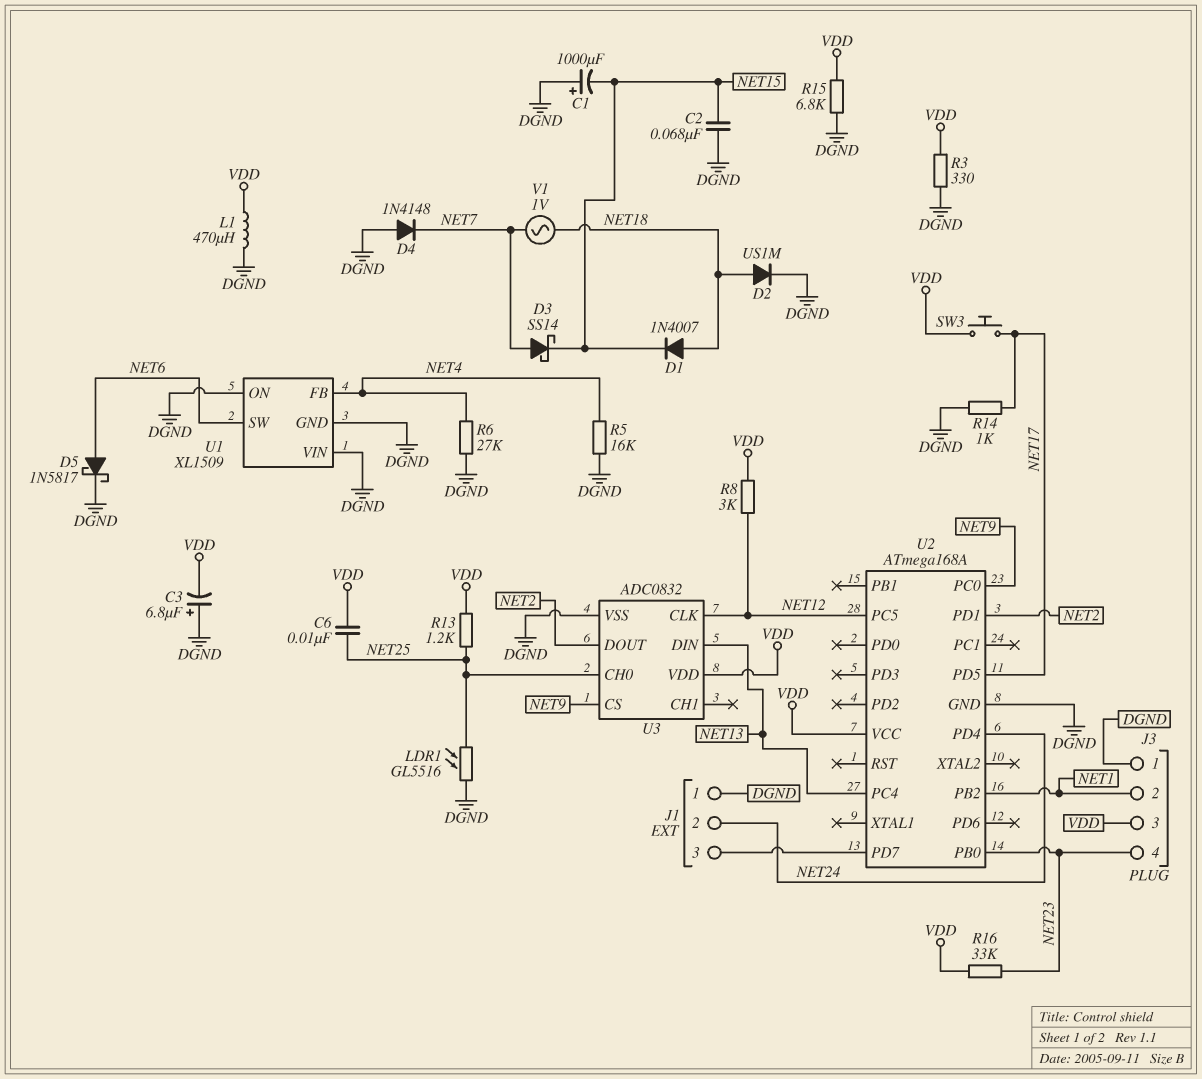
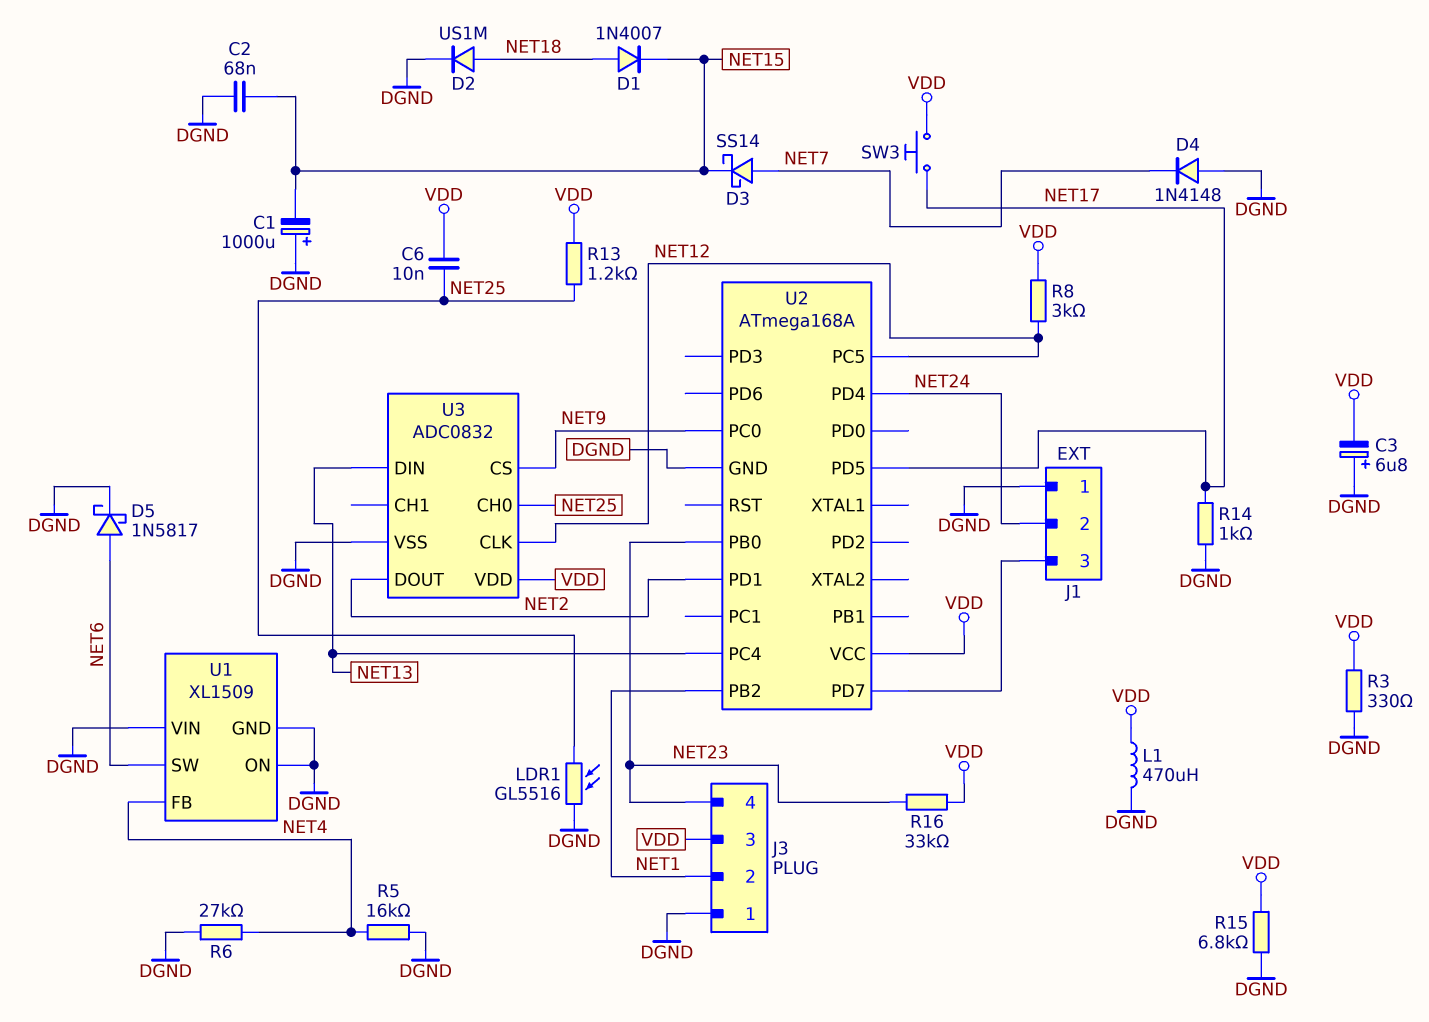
V1: AC 1V (NET7, NET18) -> none

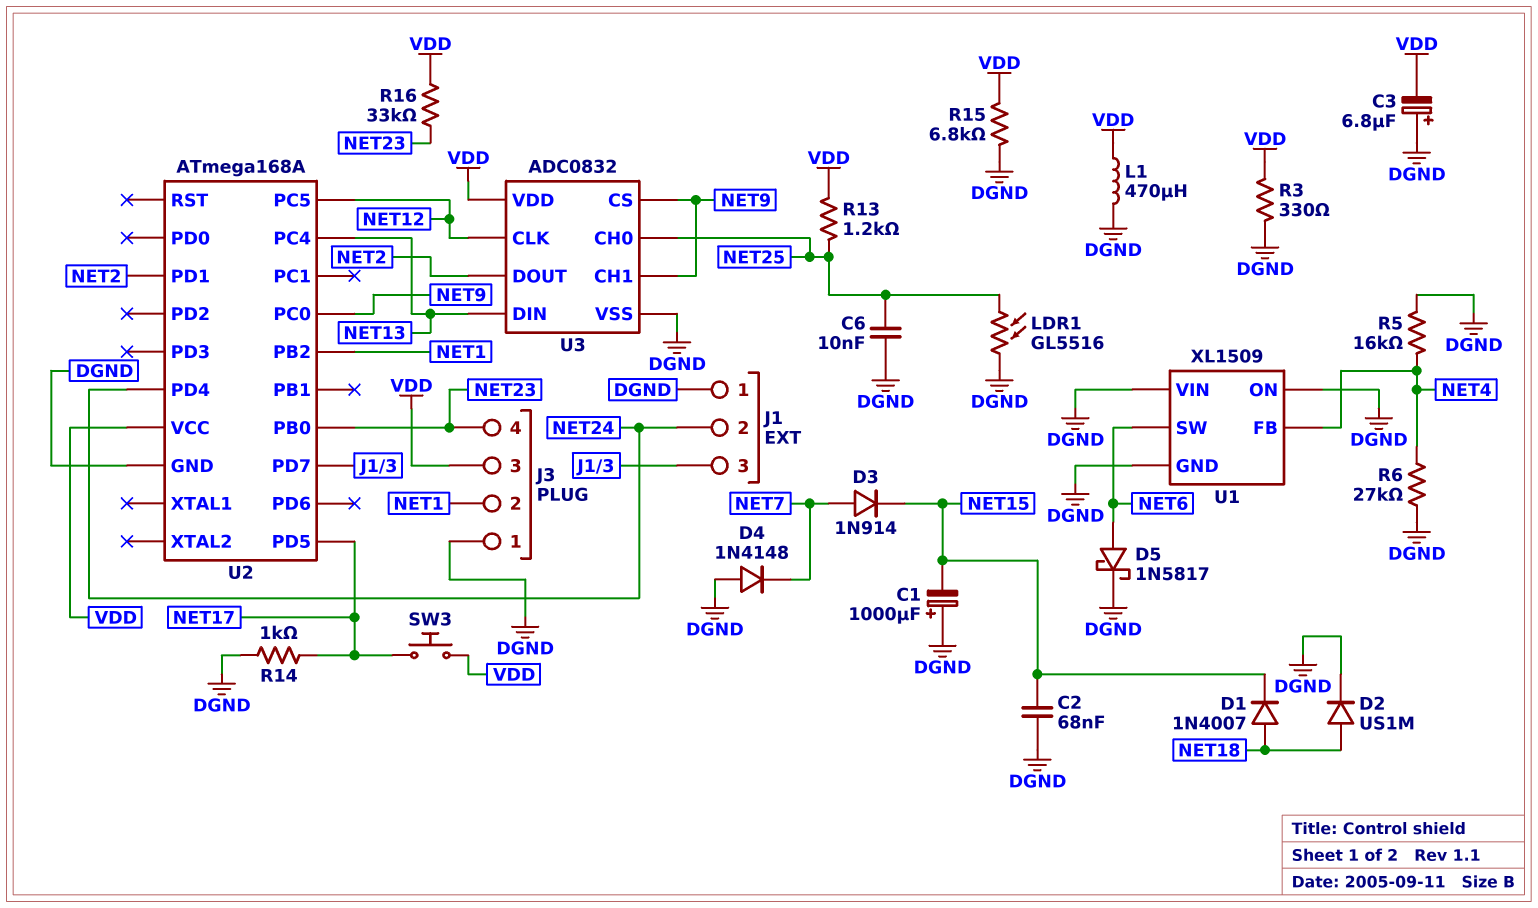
C6: 10nF (NET25, VDD) -> 10nF (DGND, NET25)
D3: schottky SS14 (A NET7, K NET15) -> diode 1N914 (A NET7, K NET15)
R8: 3k (NET12, VDD) -> none
U3 pin CH1: none -> NET9

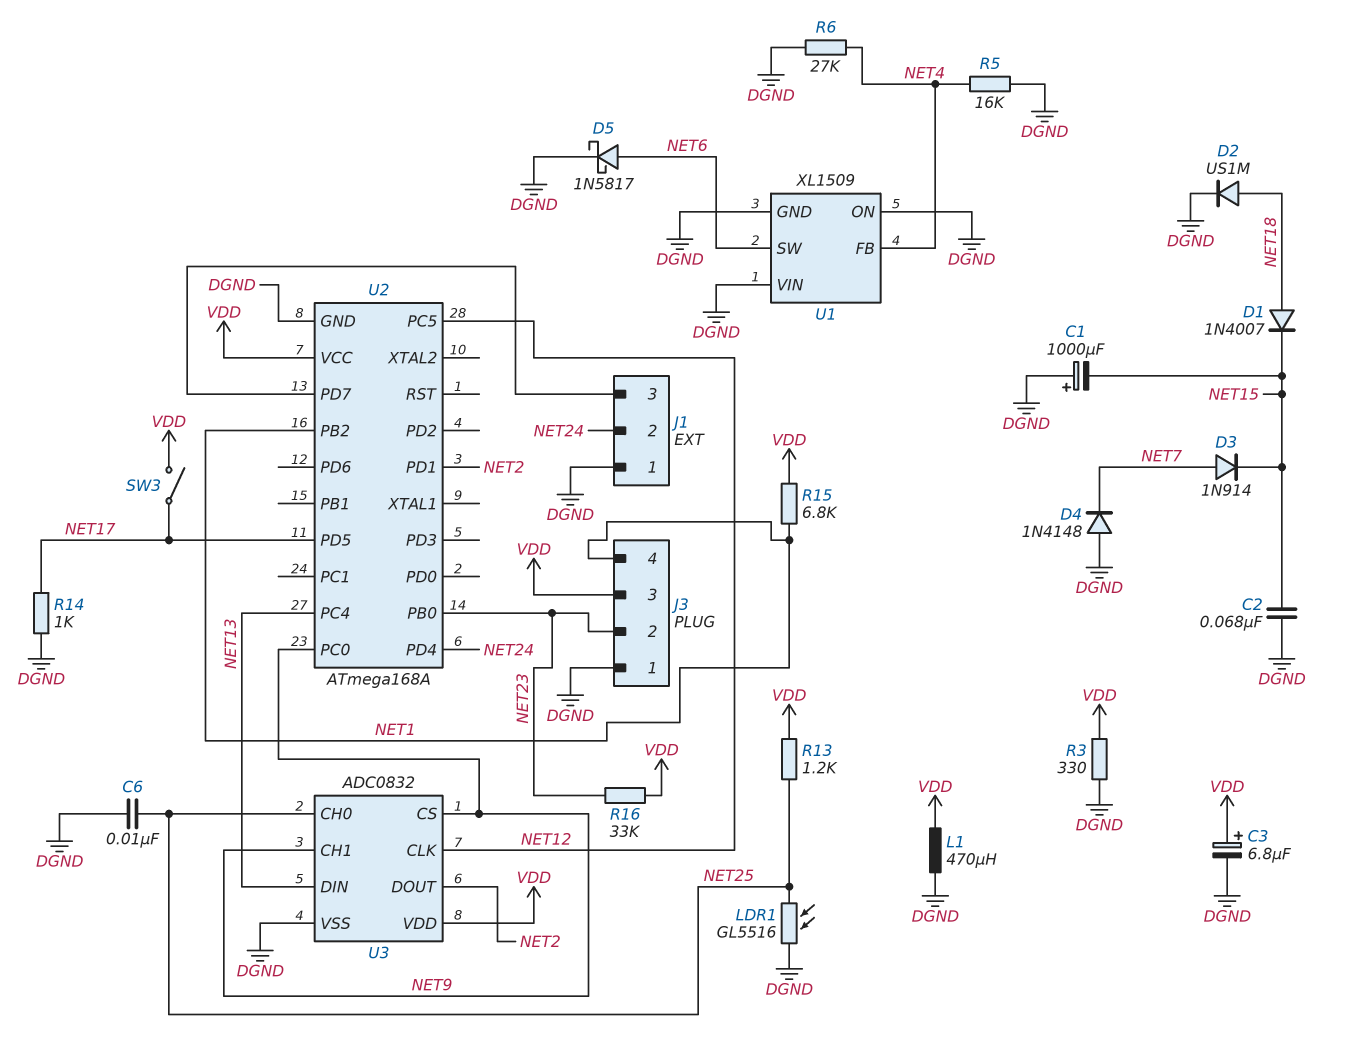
C3: 6.8uF (plus DGND, minus VDD) -> 6.8uF (plus VDD, minus DGND)
J3 pin 2: NET1 -> NET23
J3 pin 4: NET23 -> NET1
R15: 6.8k (DGND, VDD) -> 6.8k (NET1, VDD)
SW3: button (NET17, VDD) -> switch (NET17, VDD)

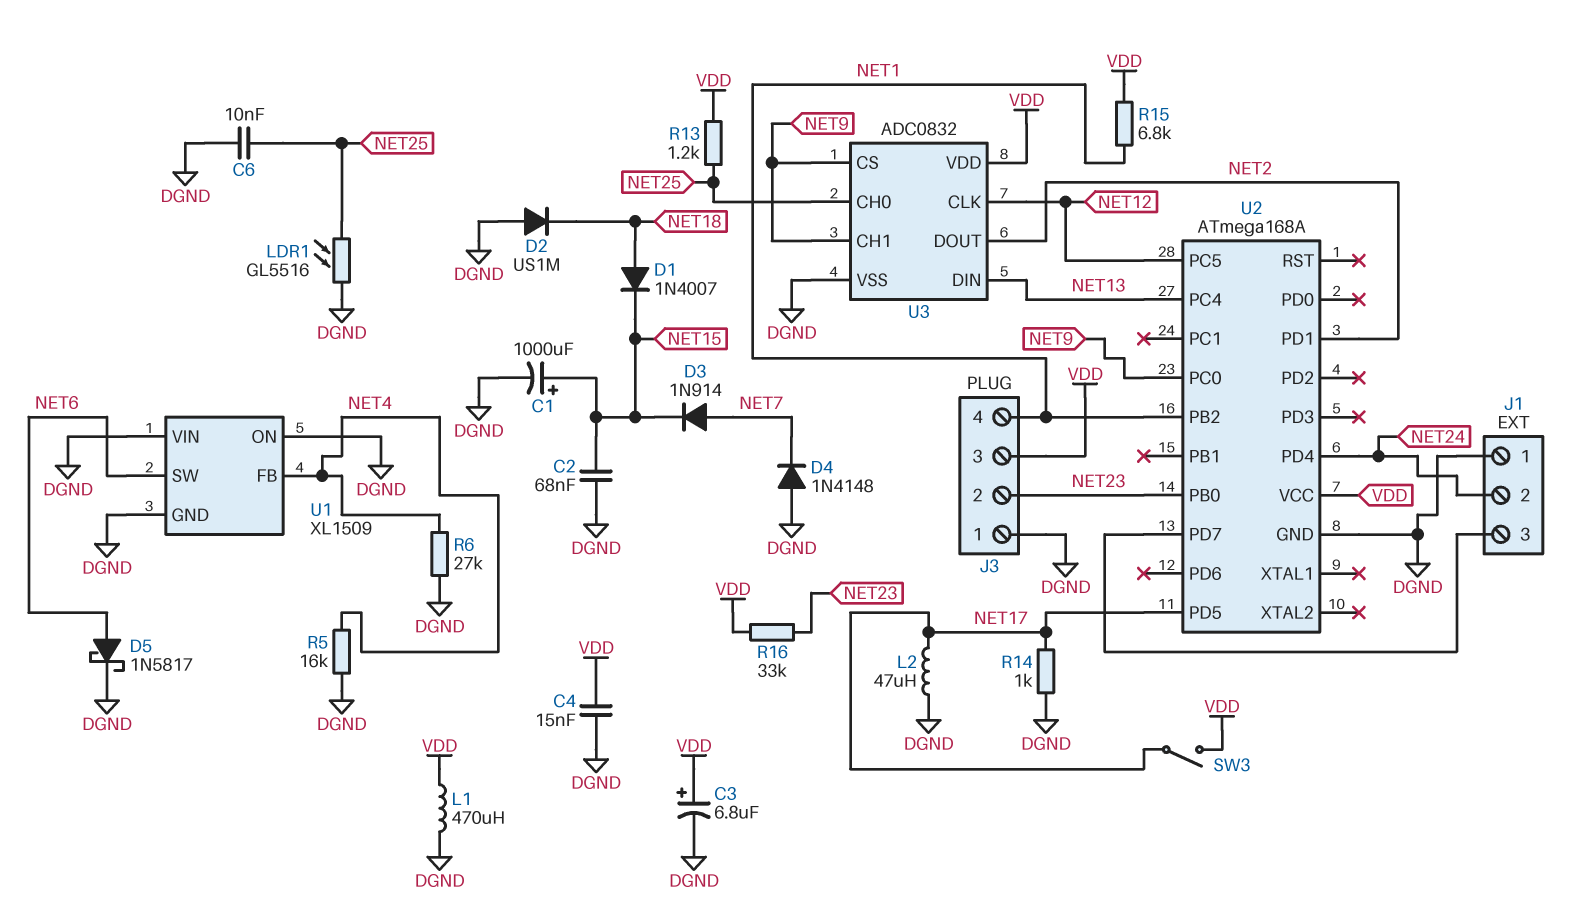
C1: 1000uF (plus DGND, minus NET15) -> 1000uF (plus NET15, minus DGND)
C4: none -> 15nF (DGND, VDD)
D2: diode US1M (A NET18, K DGND) -> diode US1M (A DGND, K NET18)
L2: none -> 47uH (DGND, NET17)
R3: 330 (DGND, VDD) -> none

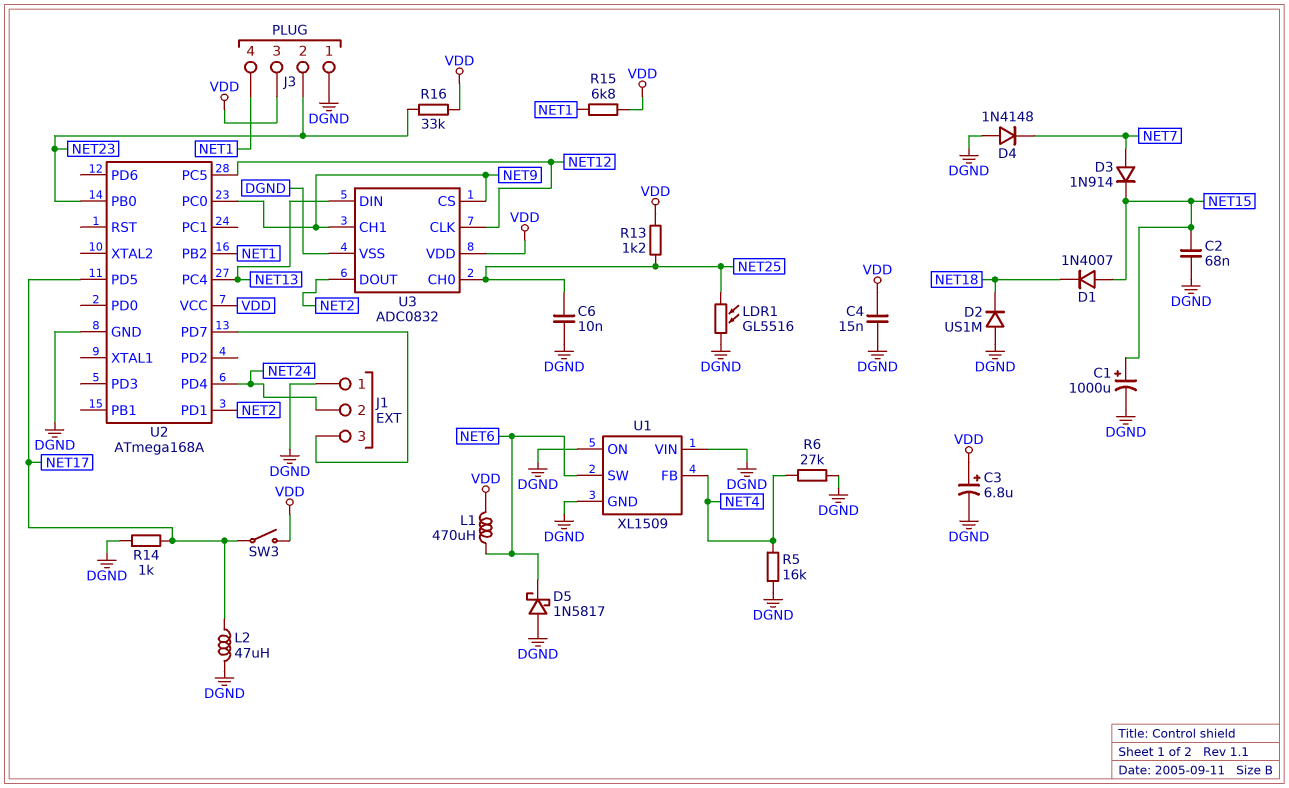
D1: diode 1N4007 (A NET18, K NET15) -> diode 1N4007 (A NET15, K NET18)
D5: schottky 1N5817 (A NET6, K DGND) -> schottky 1N5817 (A DGND, K NET6)
L1: 470uH (DGND, VDD) -> 470uH (NET6, VDD)

